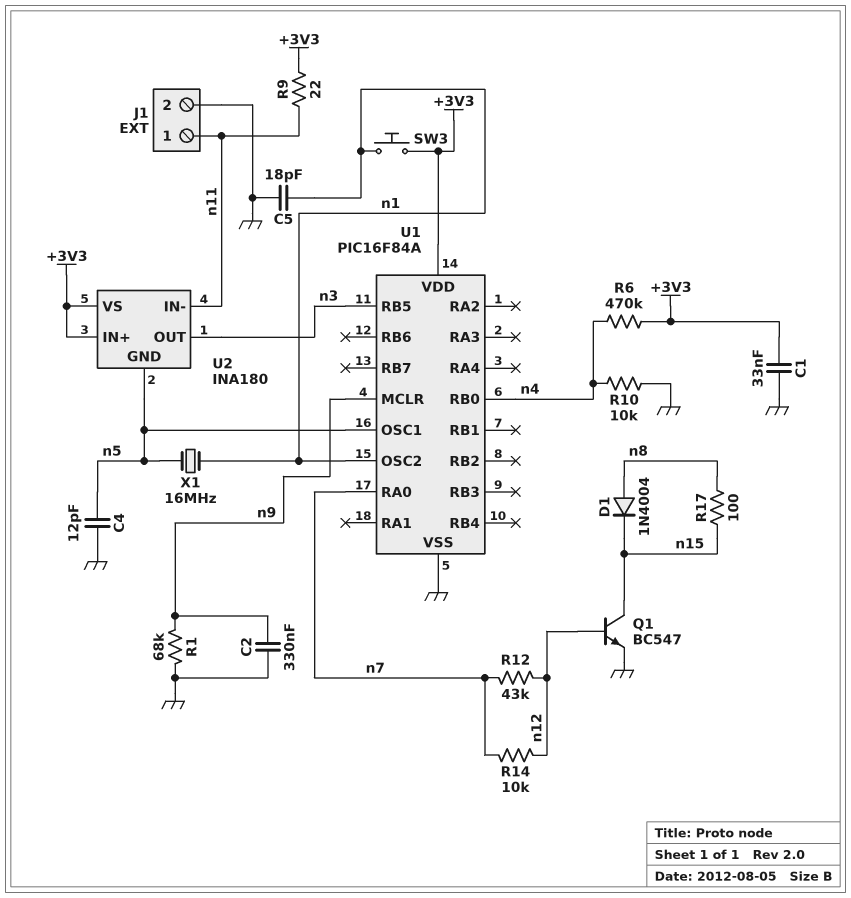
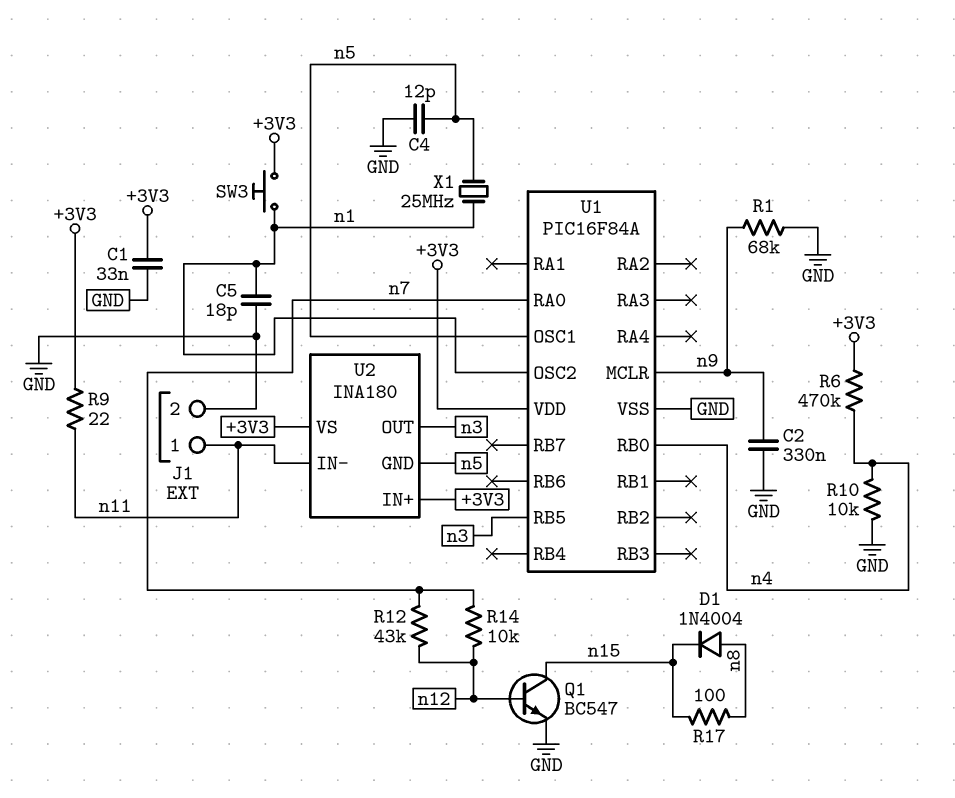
X1: 16MHz (n1, n5) -> 25MHz (n1, n5)

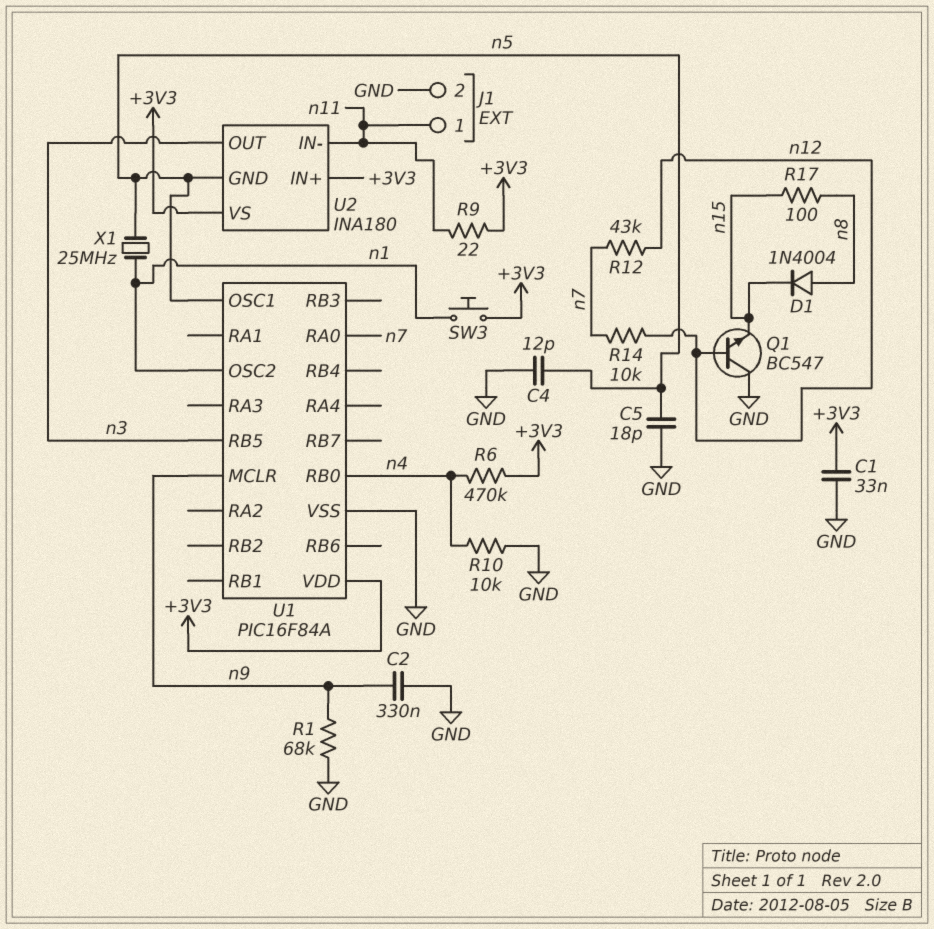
C5: 18pF (GND, n1) -> 18pF (GND, n5)
Q1: NPN BC547 (B n12, C n15, E GND) -> NPN BC547 (B n12, C GND, E n15)

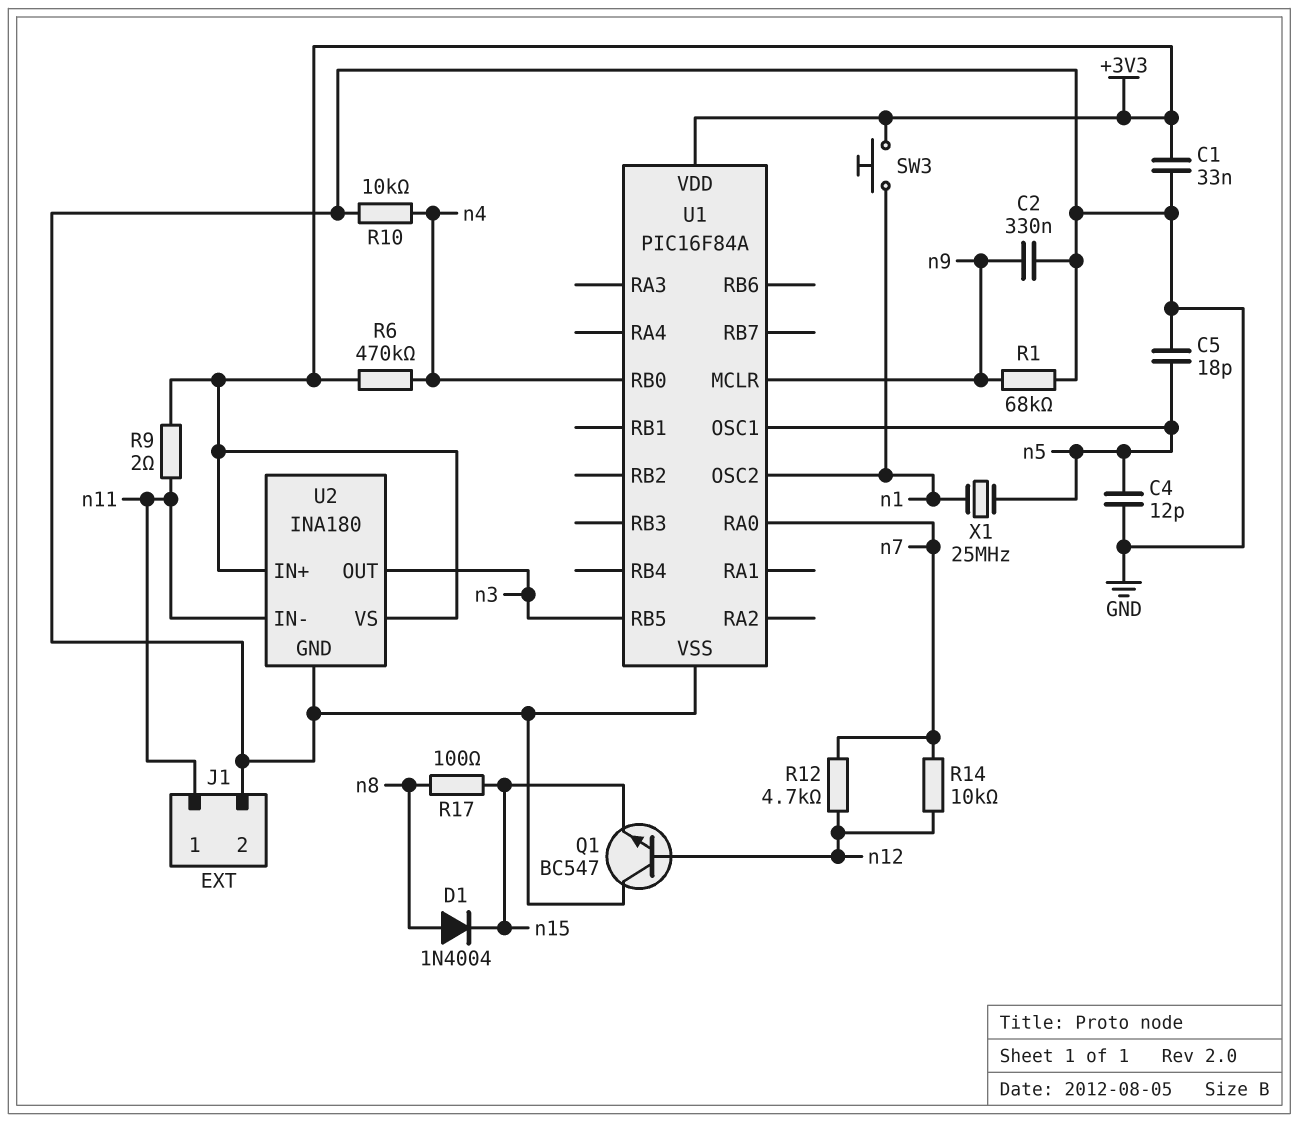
R9: 22 (+3V3, n11) -> 2 (+3V3, n11)
R12: 43k (n7, n12) -> 4.7k (n7, n12)
U2 pin GND: n5 -> GND

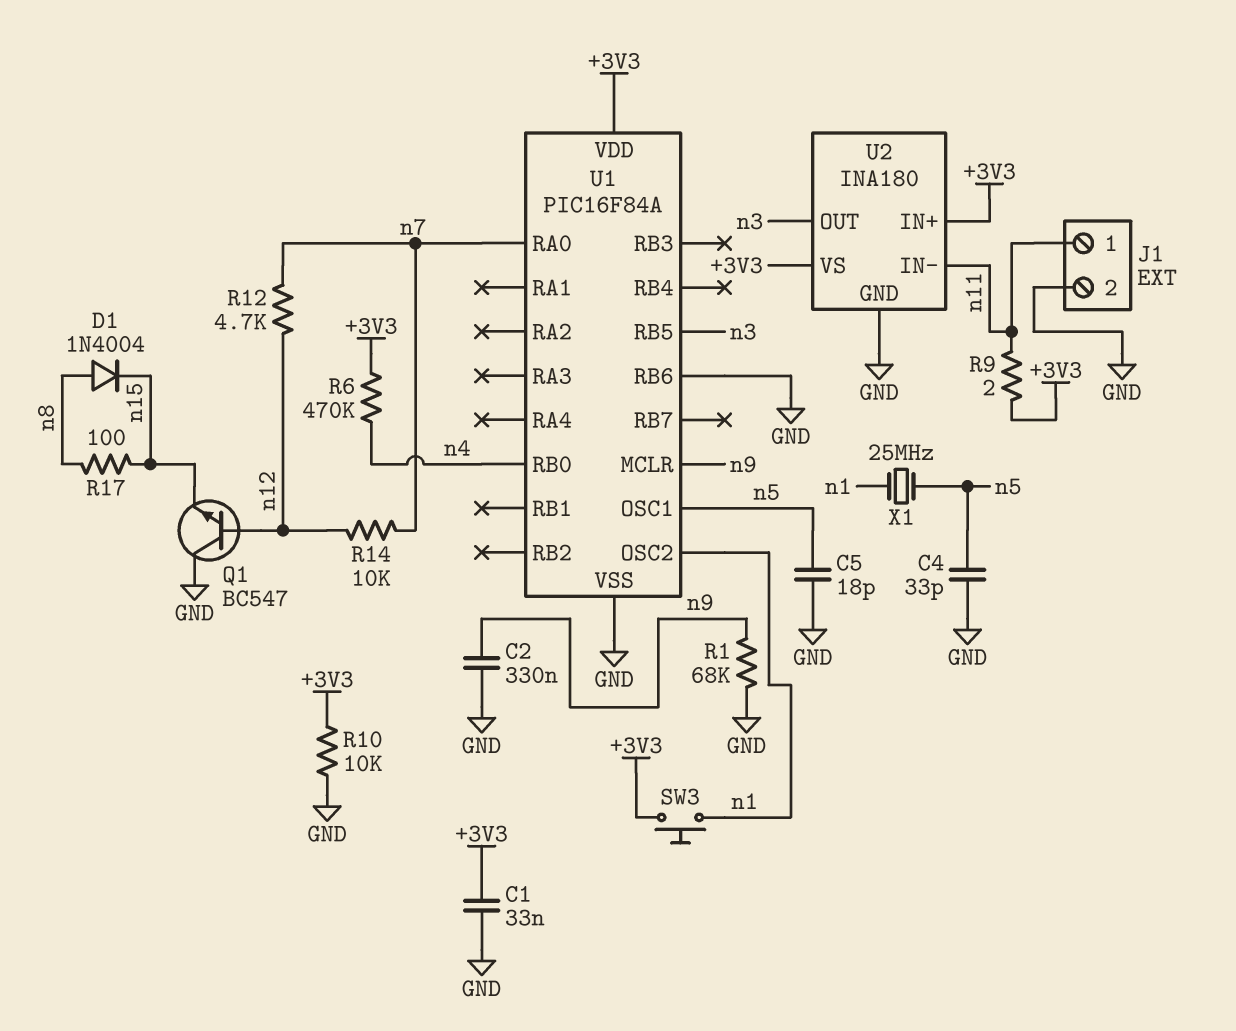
C4: 12pF (GND, n5) -> 33pF (GND, n5)
R10: 10k (GND, n4) -> 10k (+3V3, GND)
U1 pin RB6: none -> GND

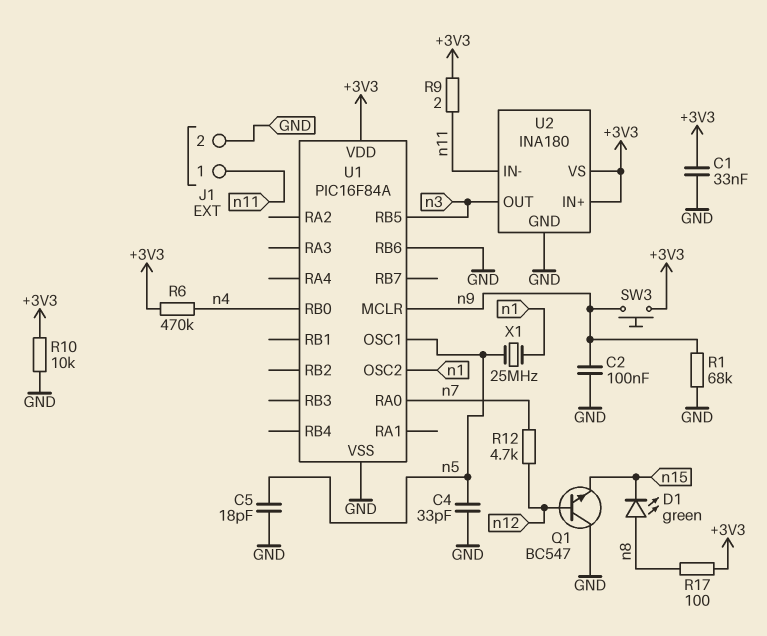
C2: 330nF (GND, n9) -> 100nF (GND, n9)
D1: diode 1N4004 (A n8, K n15) -> LED green (A n8, K n15)
R14: 10k (n7, n12) -> none
R17: 100 (n8, n15) -> 100 (+3V3, n8)
SW3: button (+3V3, n1) -> button (+3V3, n9)

